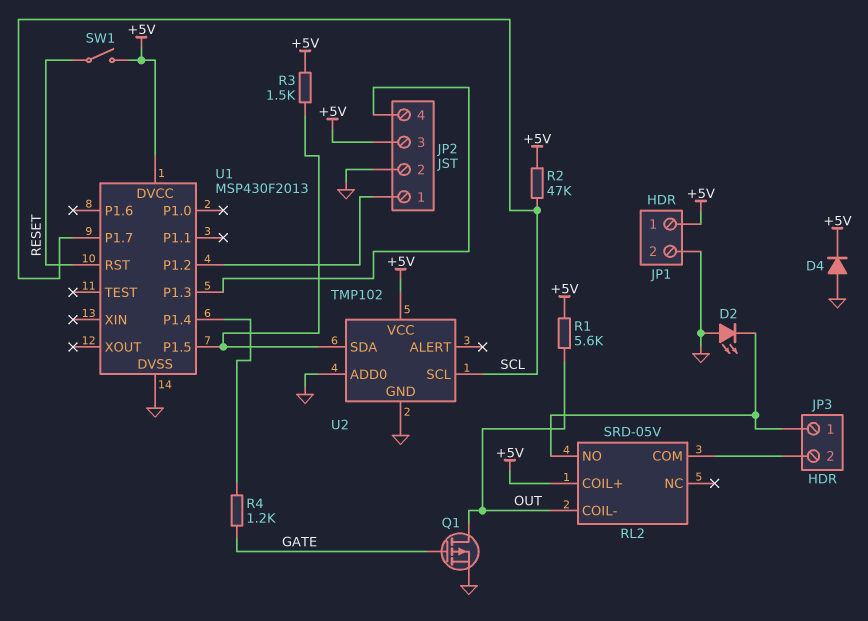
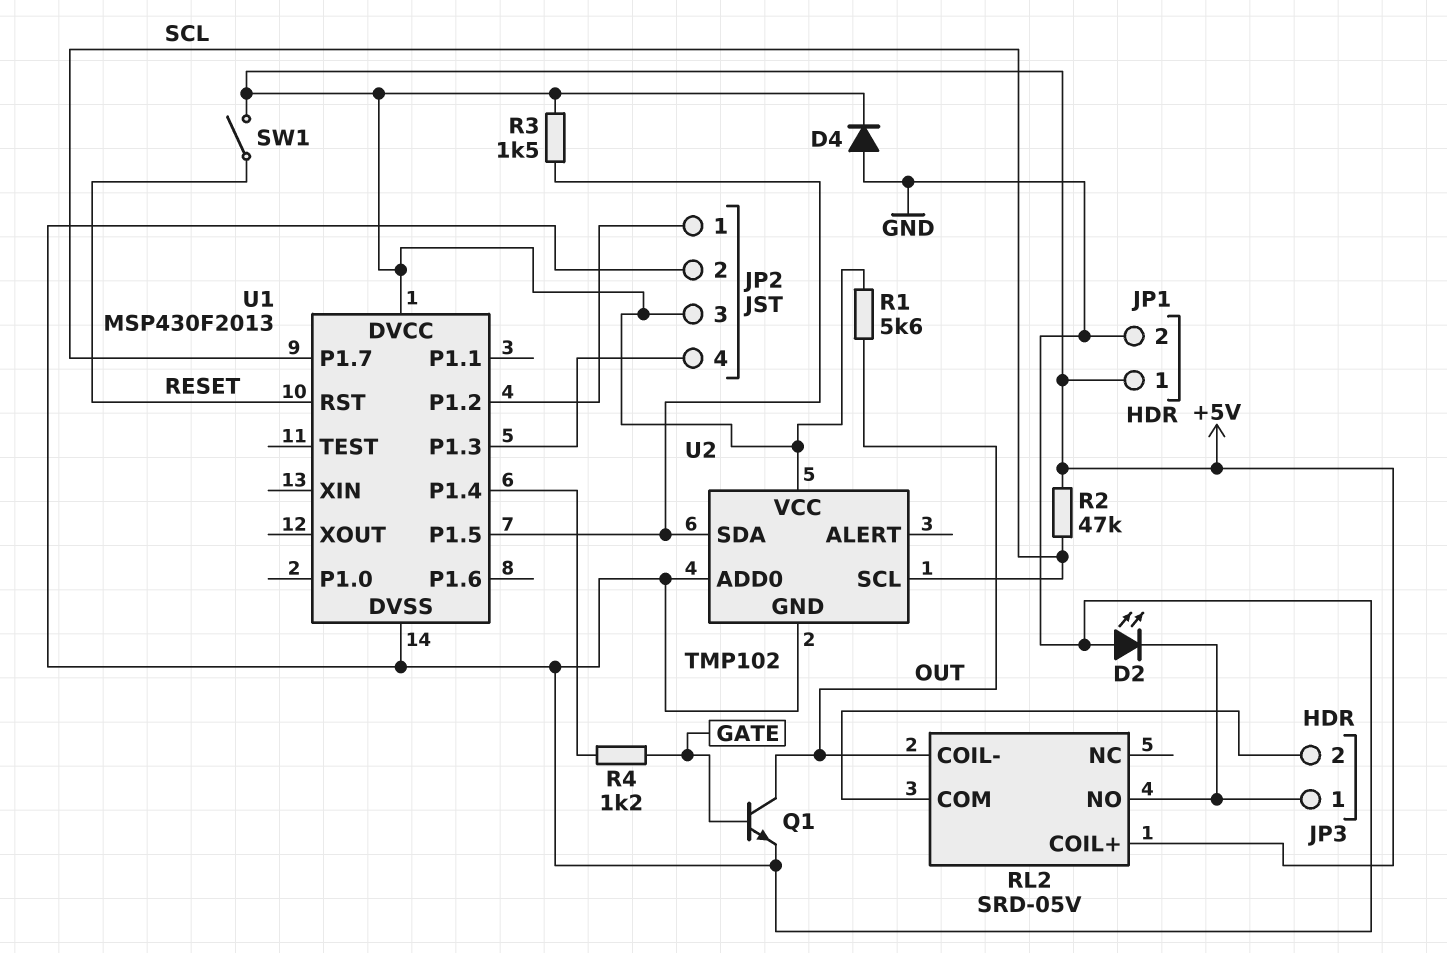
Q1: PMOS (G GATE, D OUT, S GND) -> NPN (B GATE, C OUT, E GND)

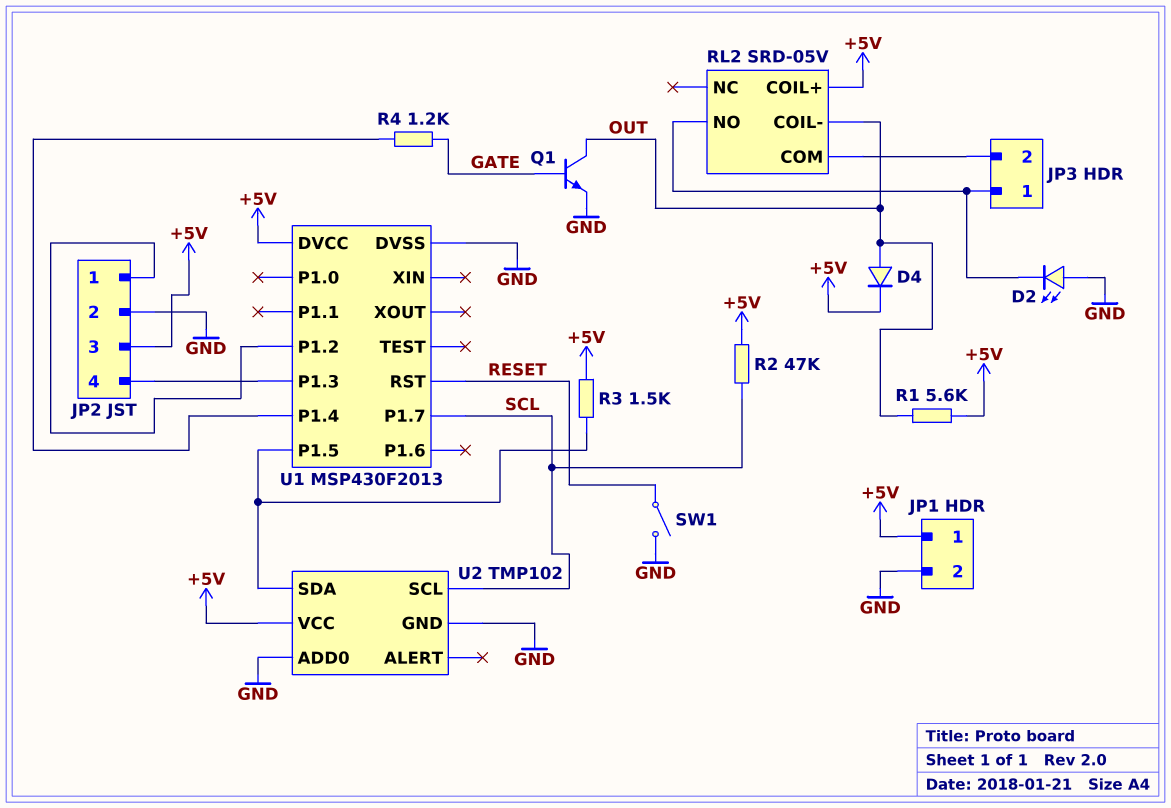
D4: diode (A GND, K +5V) -> diode (A OUT, K +5V)
SW1: switch (+5V, RESET) -> switch (GND, RESET)

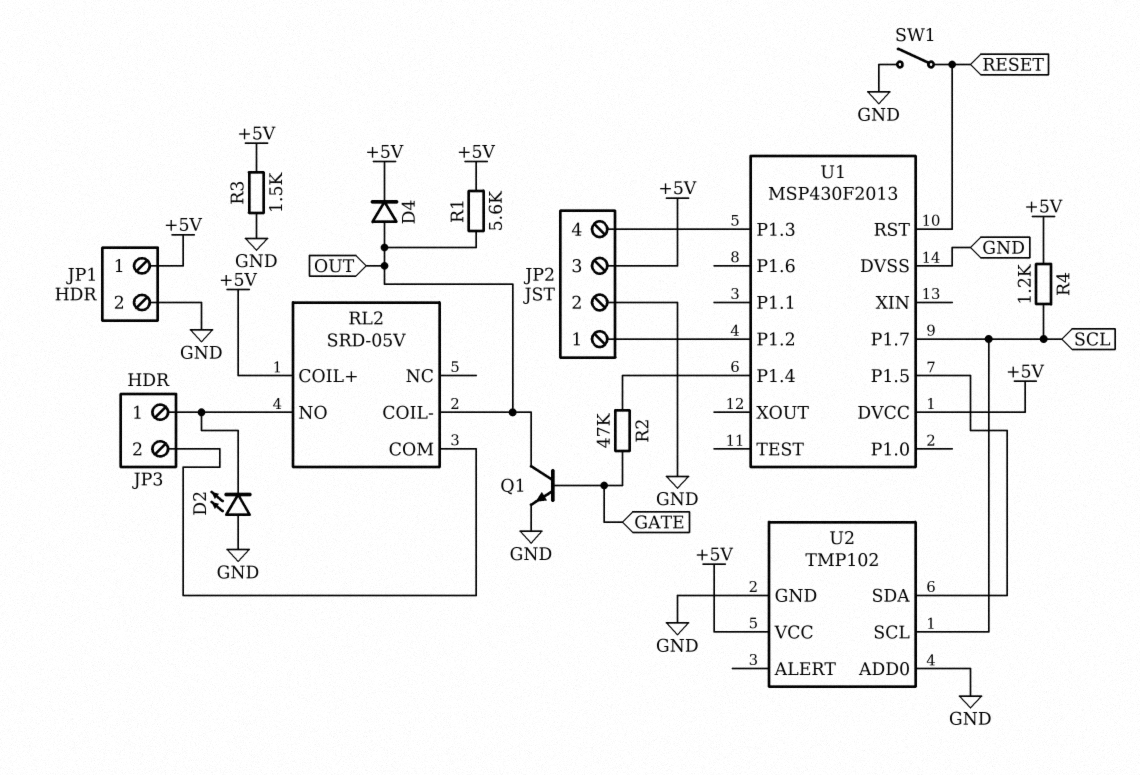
R2: 47k (+5V, SCL) -> 47k (GATE, U1/P1.4)
R3: 1.5k (+5V, U1/P1.5) -> 1.5k (+5V, GND)
R4: 1.2k (GATE, U1/P1.4) -> 1.2k (+5V, SCL)

